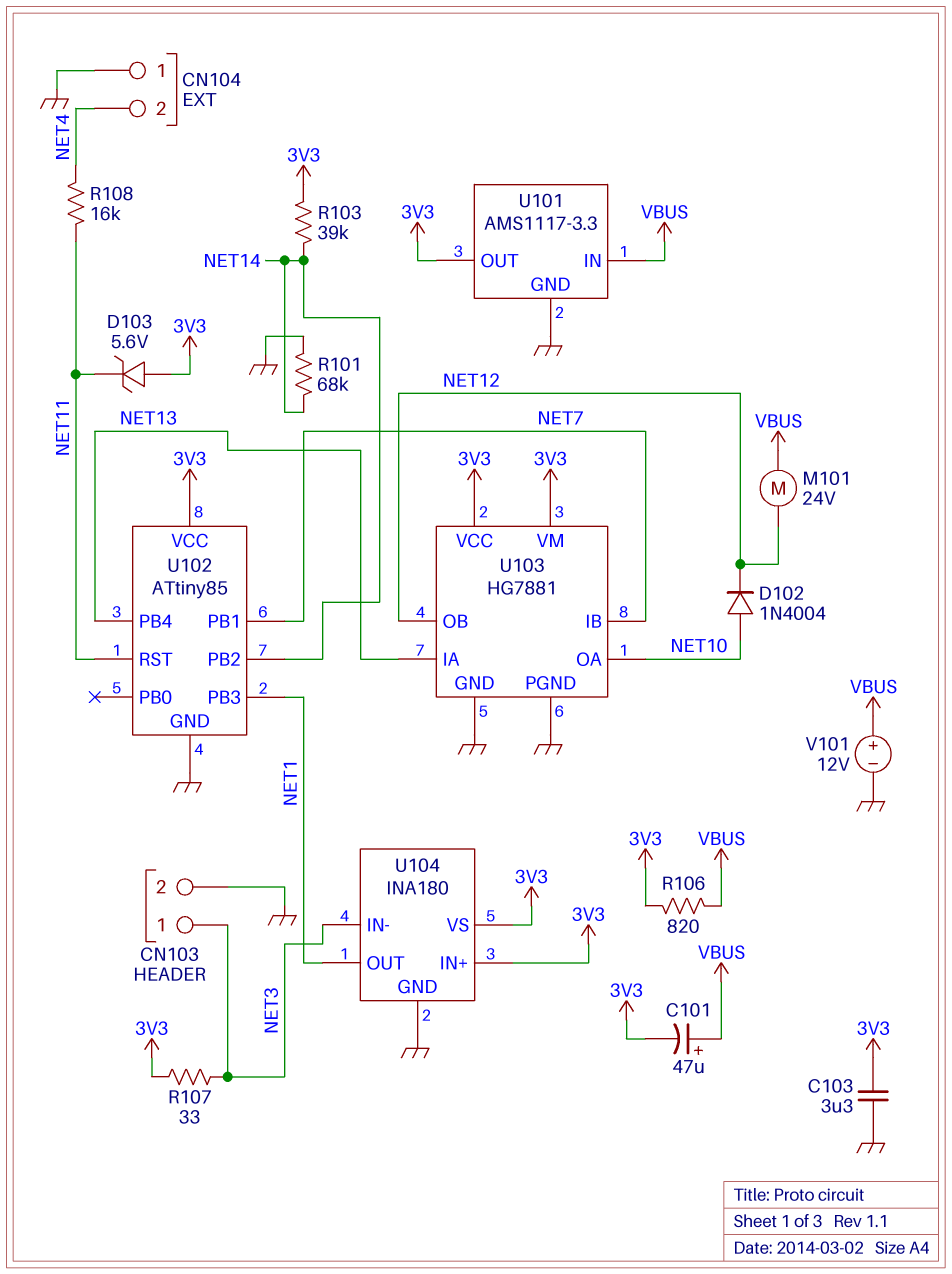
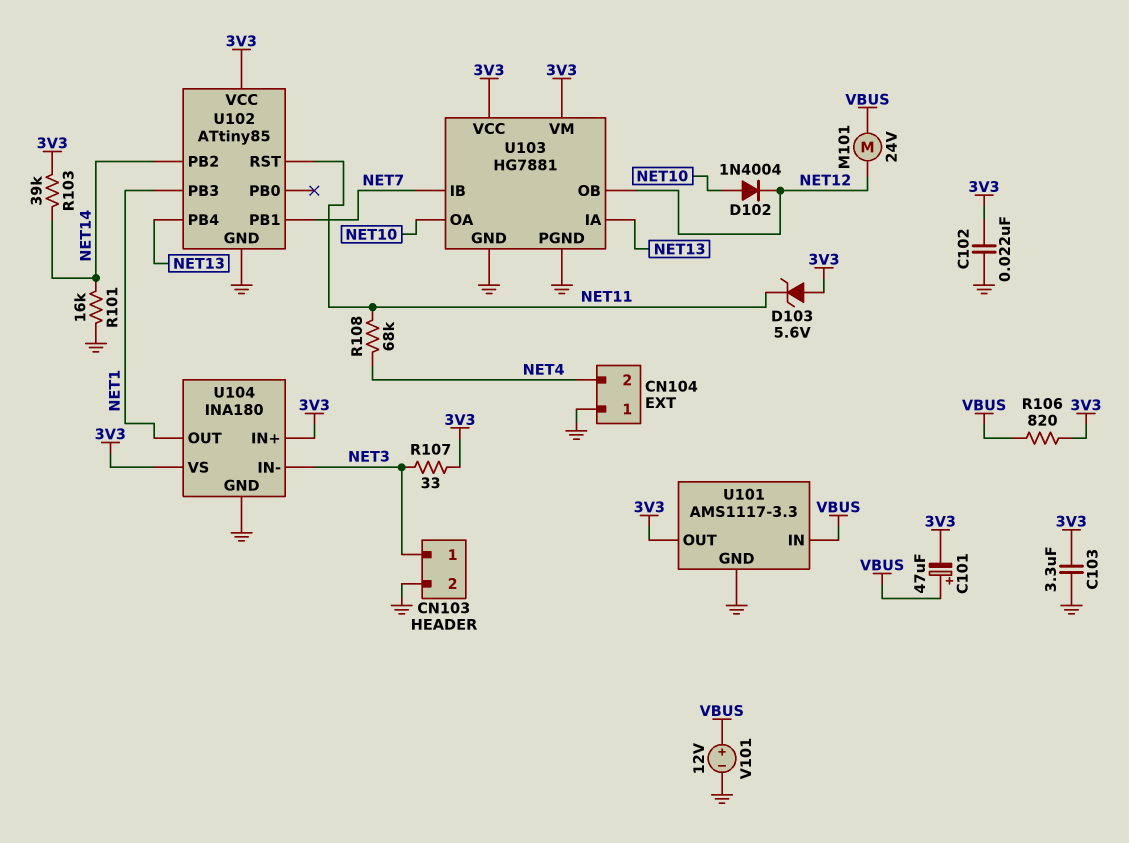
C102: none -> 22nF (3V3, GND)
R101: 68k (GND, NET14) -> 16k (GND, NET14)
R108: 16k (NET4, NET11) -> 68k (NET4, NET11)

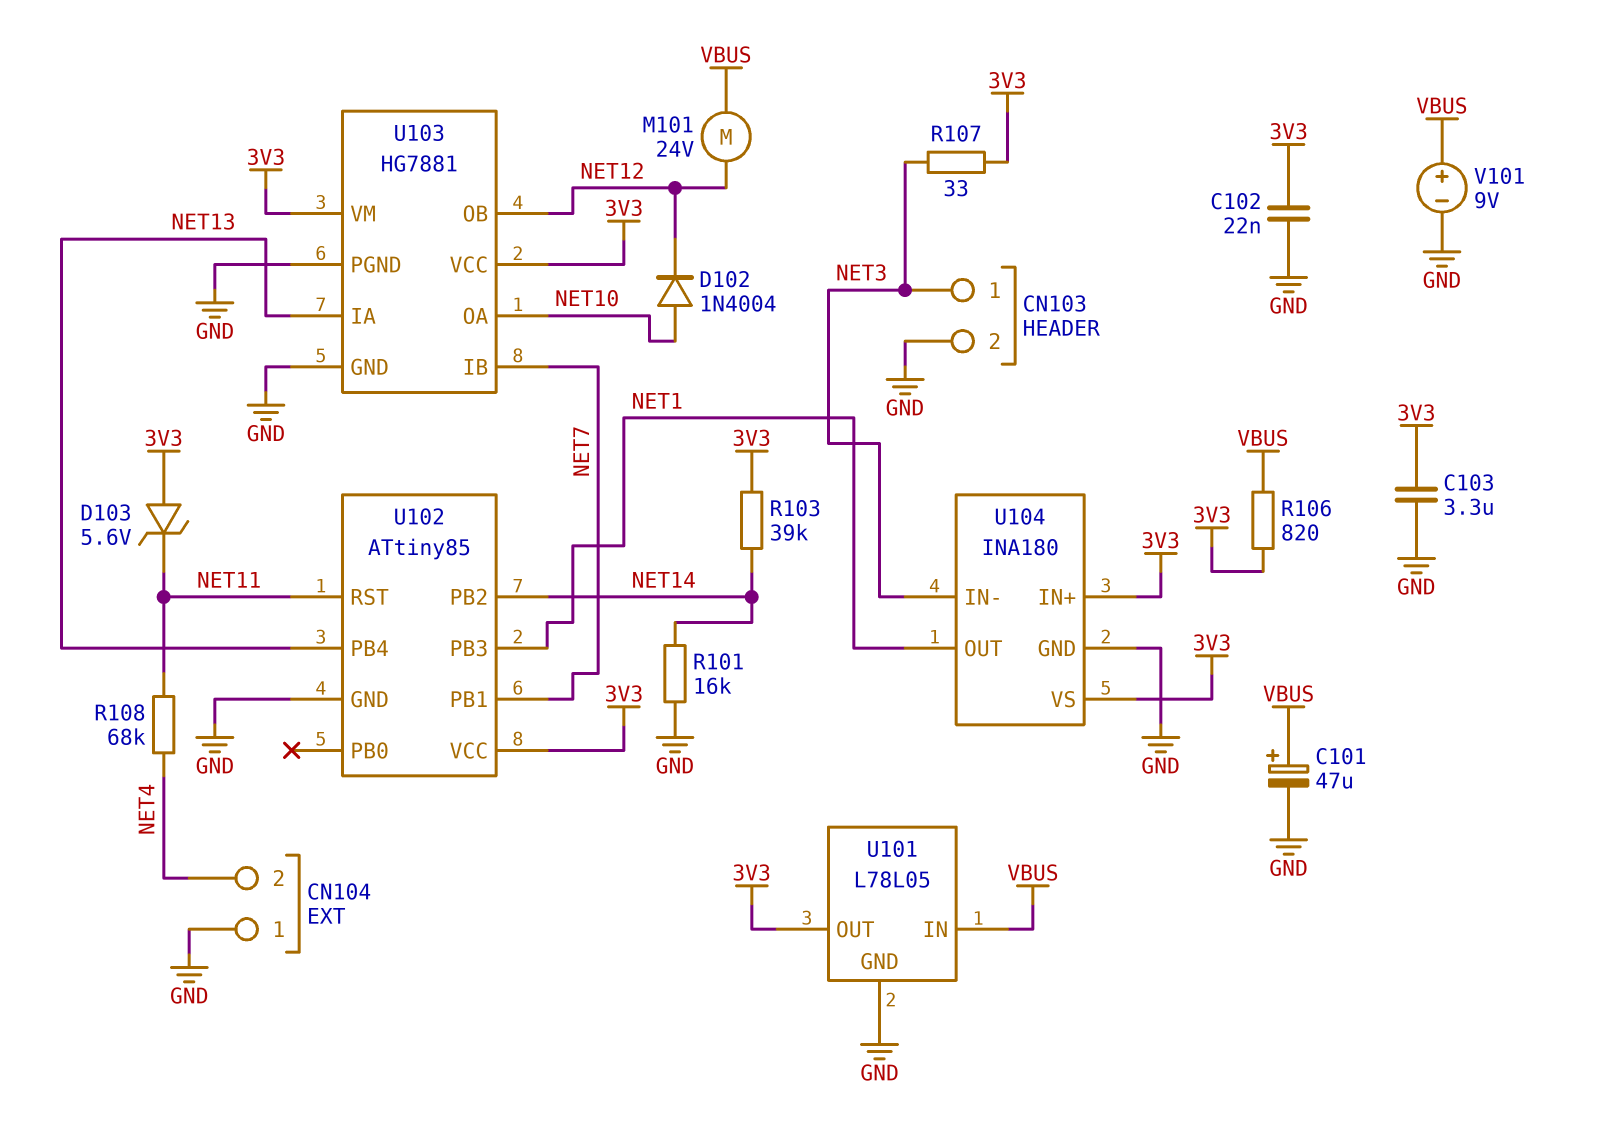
C101: 47uF (plus VBUS, minus 3V3) -> 47uF (plus VBUS, minus GND)
U101: AMS1117-3.3 -> L78L05
V101: 12V (plus VBUS, minus GND) -> 9V (plus VBUS, minus GND)

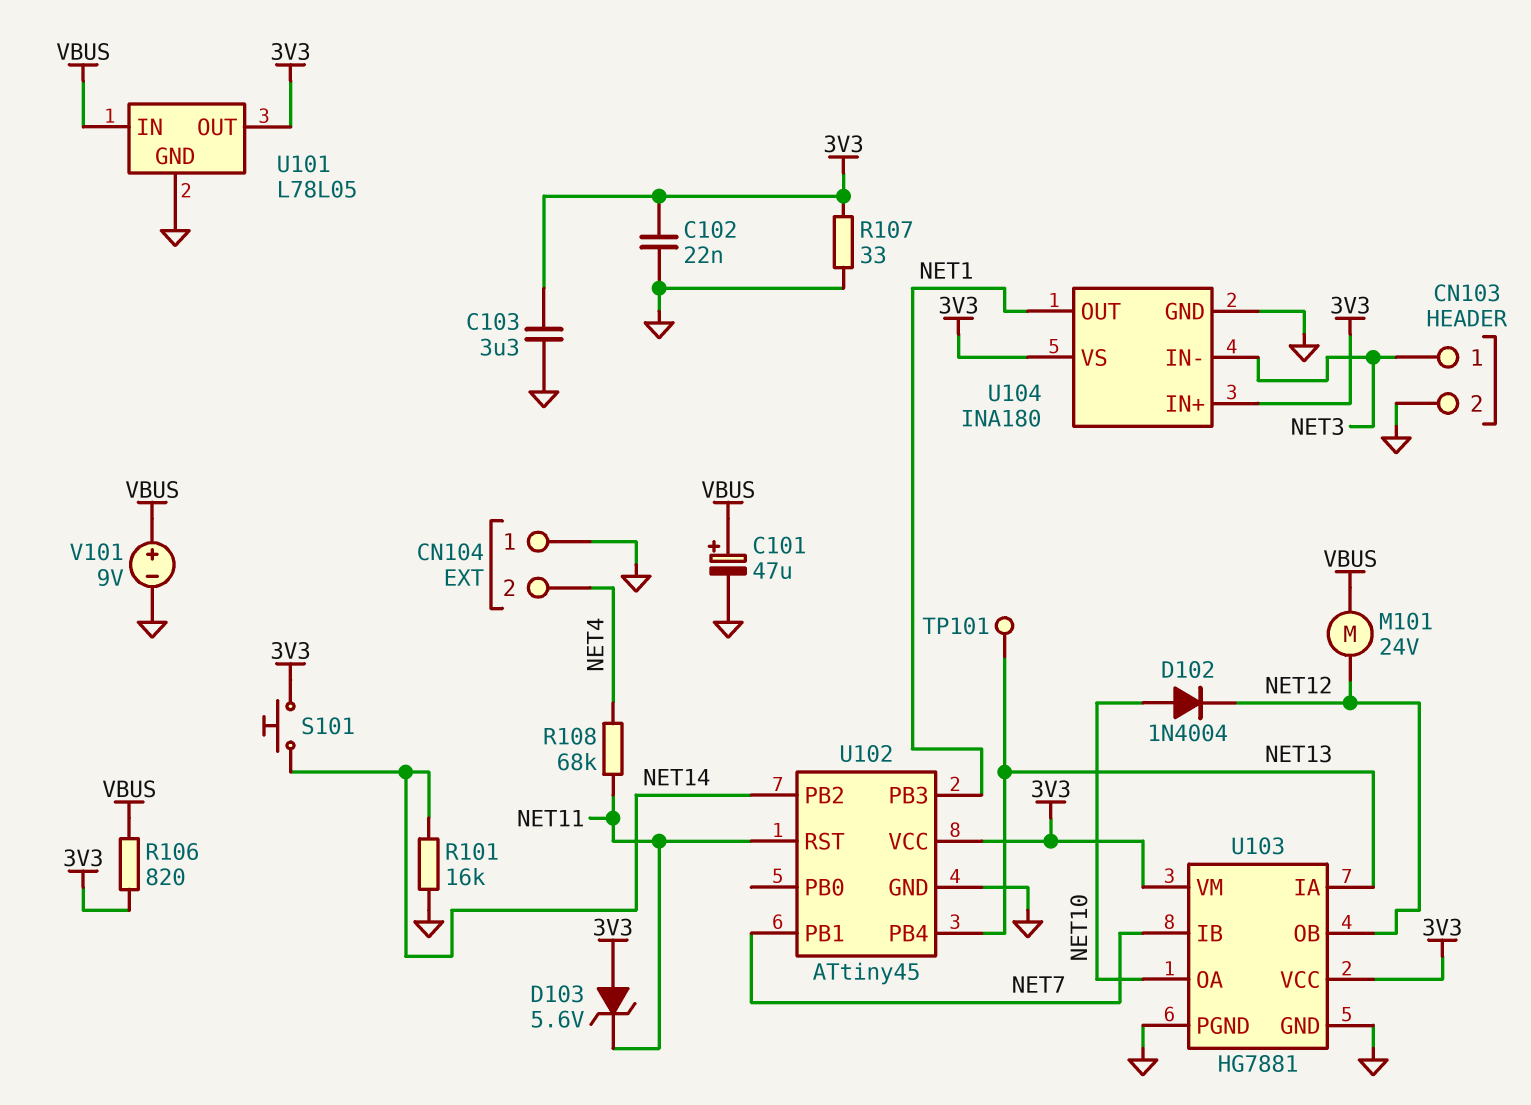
R103: 39k (3V3, NET14) -> none
R107: 33 (3V3, NET3) -> 33 (3V3, GND)
S101: none -> button (3V3, NET14)
TP101: none -> test point (NET13)
U102: ATtiny85 -> ATtiny45

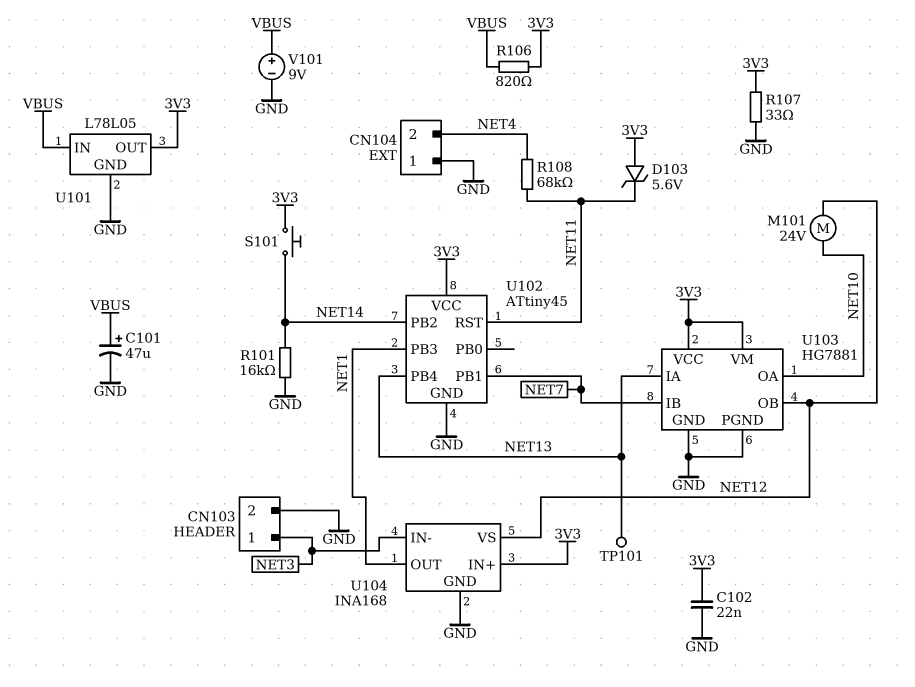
C103: 3.3uF (3V3, GND) -> none
D102: diode 1N4004 (A NET10, K NET12) -> none
M101: motor 24V (NET12, VBUS) -> motor 24V (NET10, NET12)
U104: INA180 -> INA168
U104 pin VS: 3V3 -> NET12

